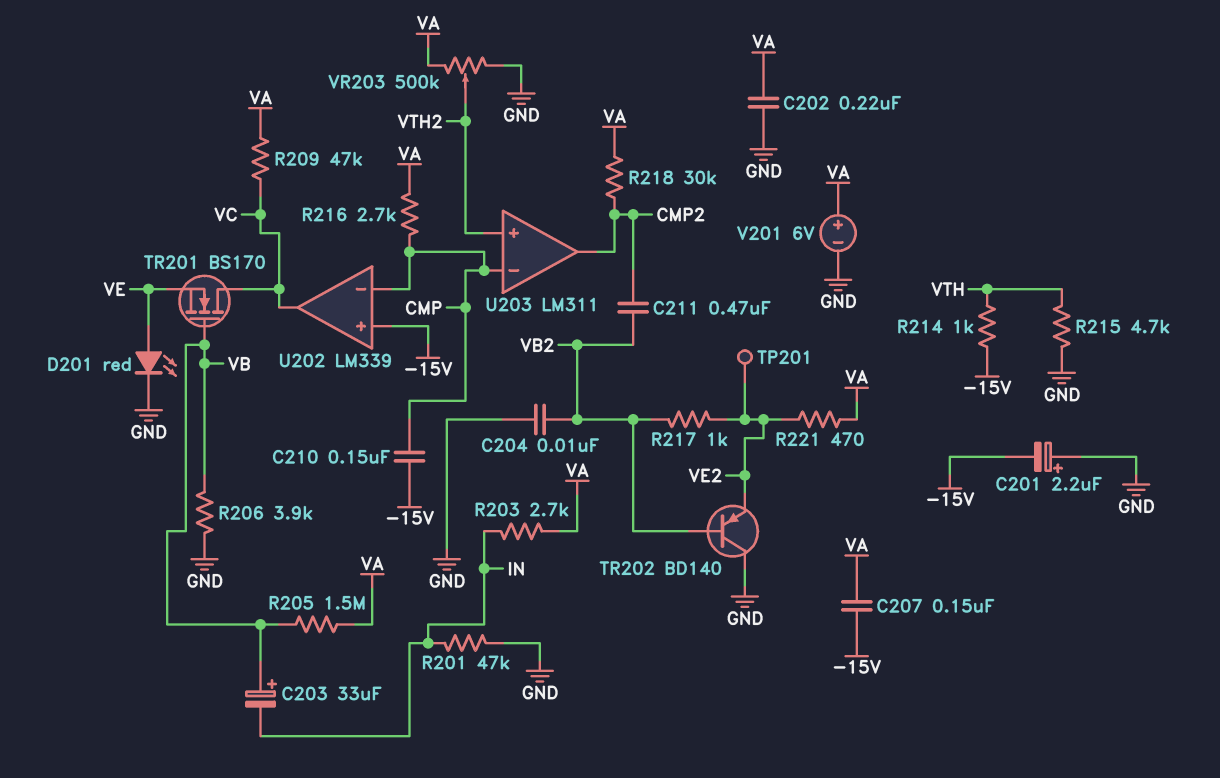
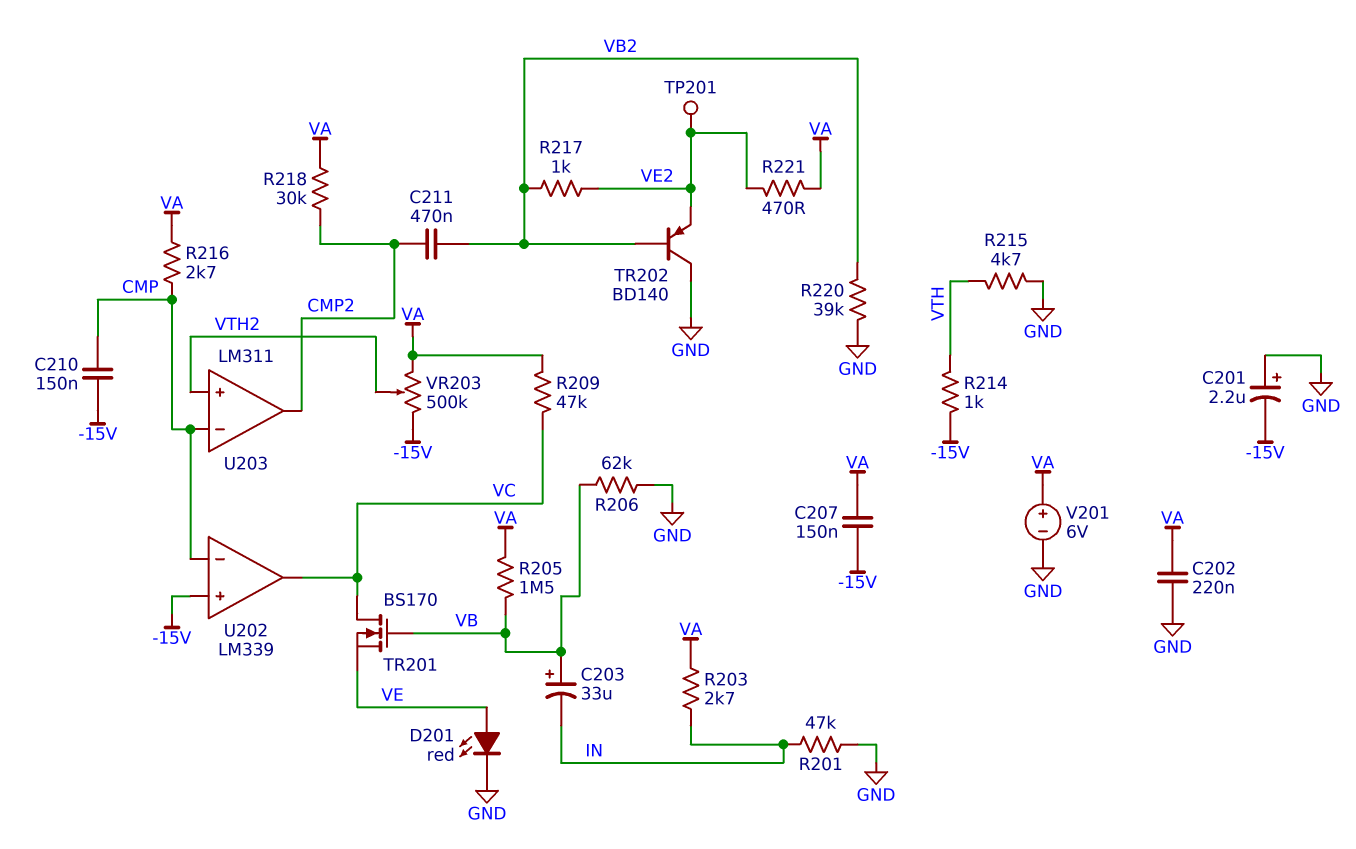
C204: 10nF (GND, VB2) -> none
R206: 3.9k (GND, VB) -> 62k (GND, VB)
R220: none -> 39k (GND, VB2)
VR203: 500k (GND, VA, wiper VTH2) -> 500k (-15V, VA, wiper VTH2)

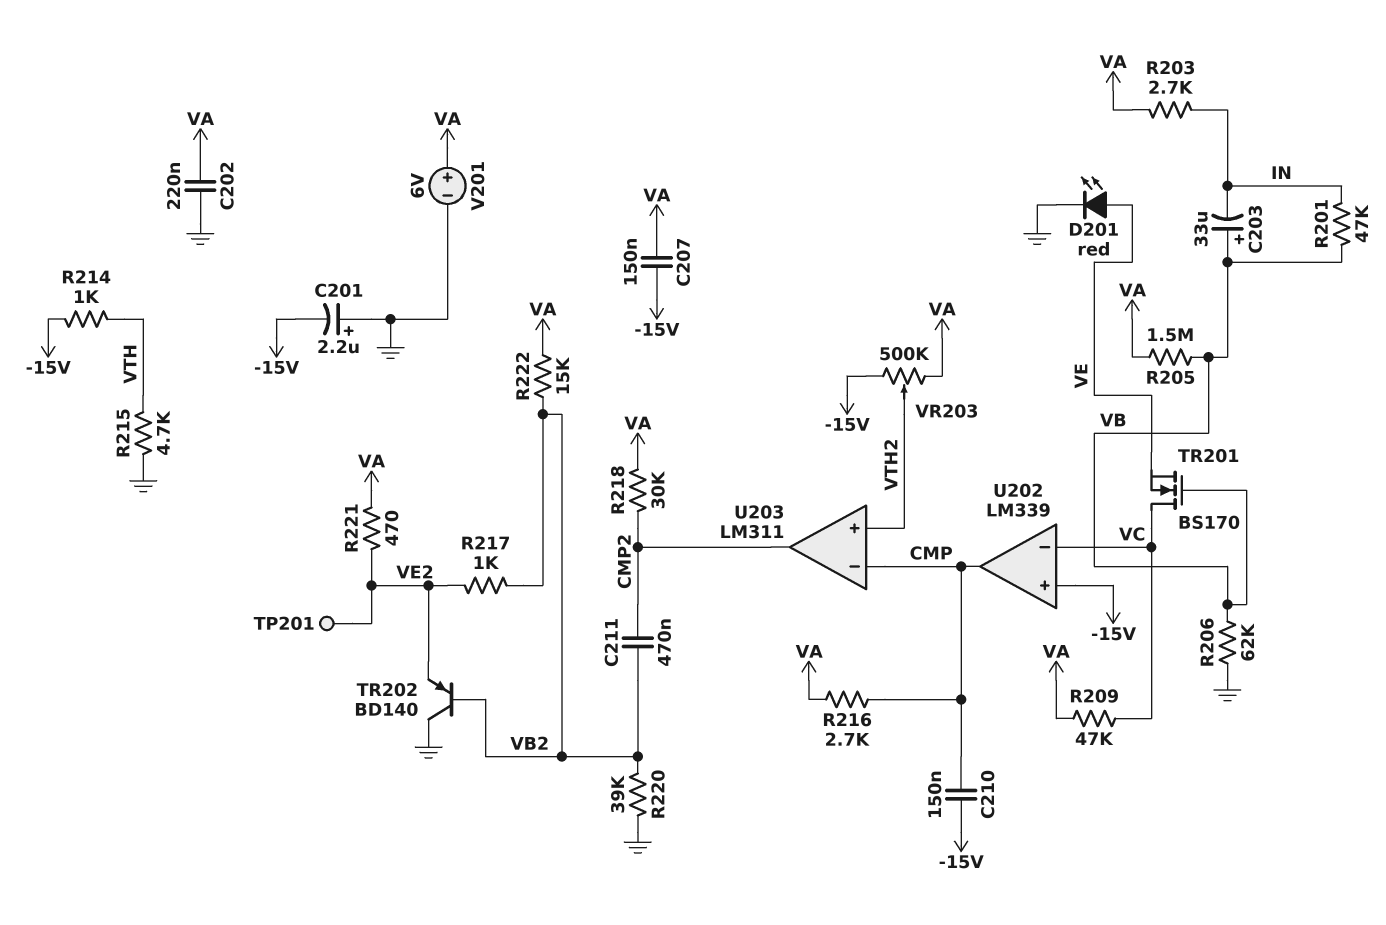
R201: 47k (GND, IN) -> 47k (IN, VB)
R222: none -> 15k (VA, VB2)
U202 pin in-: CMP -> VC
U202 pin out: VC -> CMP

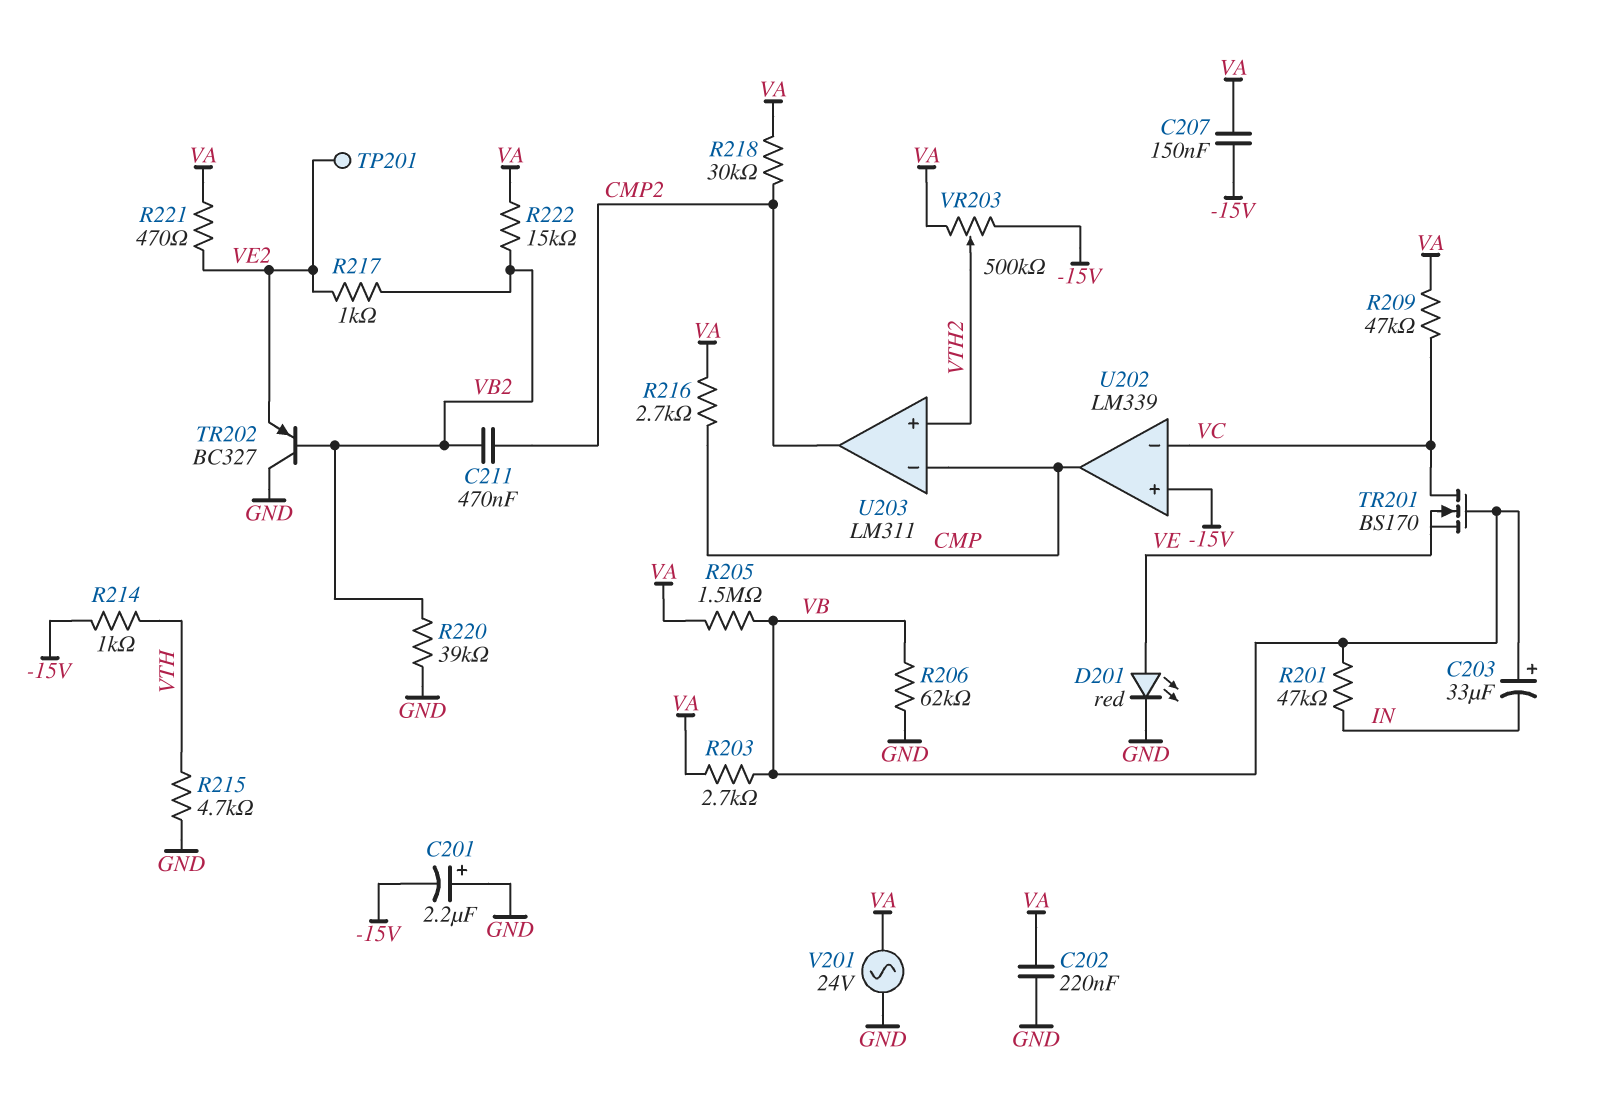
C210: 150nF (-15V, CMP) -> none
R203: 2.7k (IN, VA) -> 2.7k (VA, VB)
TR202: PNP BD140 (B VB2, C GND, E VE2) -> PNP BC327 (B VB2, C GND, E VE2)
V201: 6V (plus VA, minus GND) -> AC 24V (GND, VA)

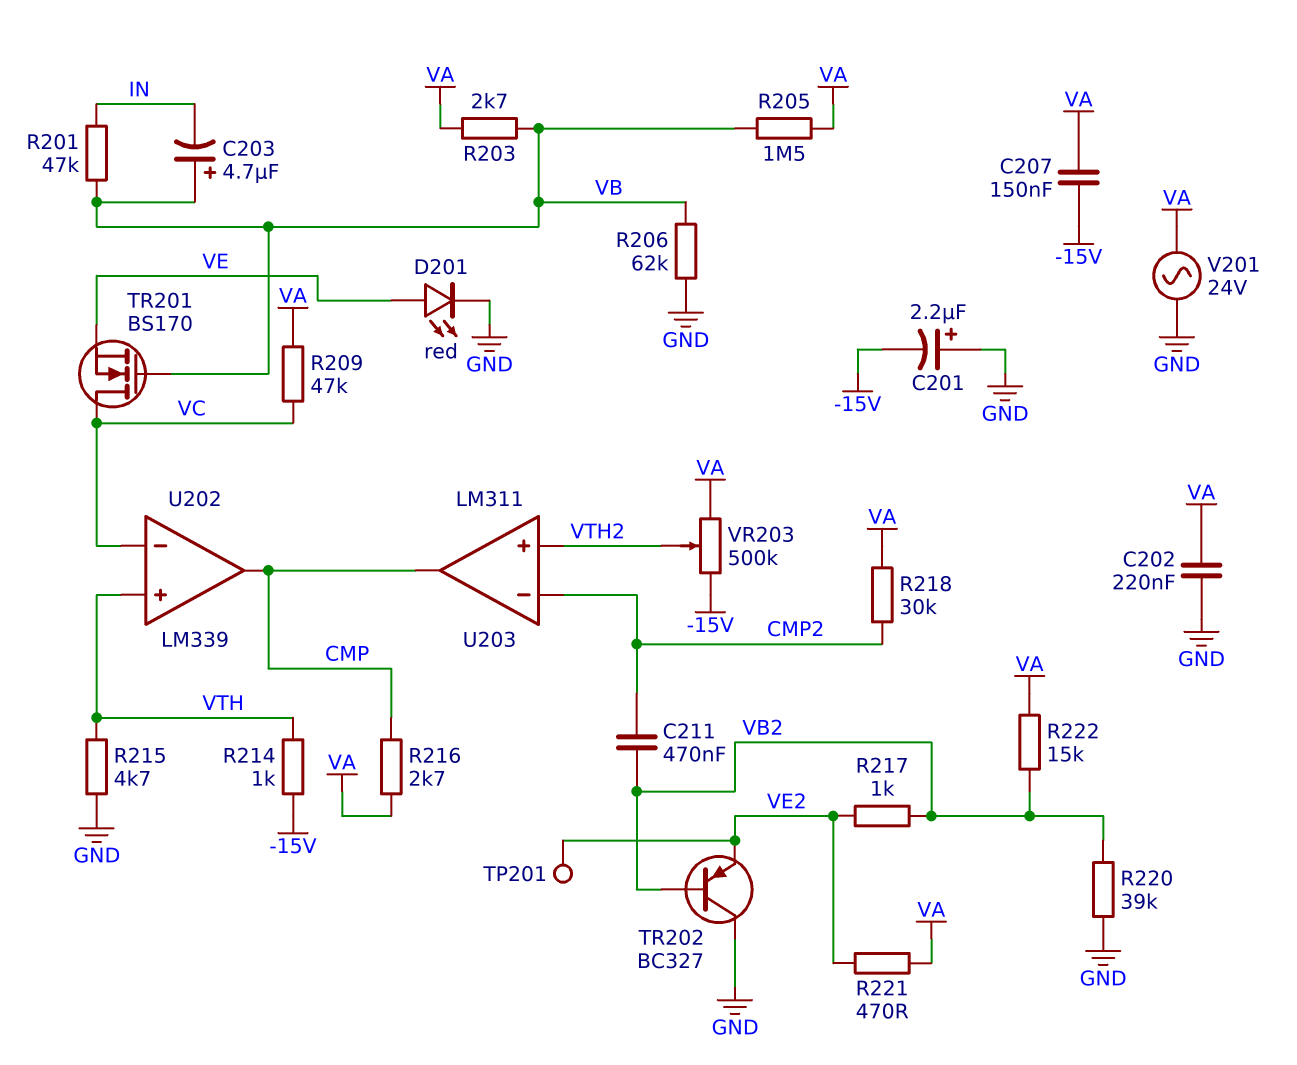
C203: 33uF (plus VB, minus IN) -> 4.7uF (plus VB, minus IN)
U202 pin in+: -15V -> VTH
U203 pin in-: CMP -> CMP2
U203 pin out: CMP2 -> CMP

